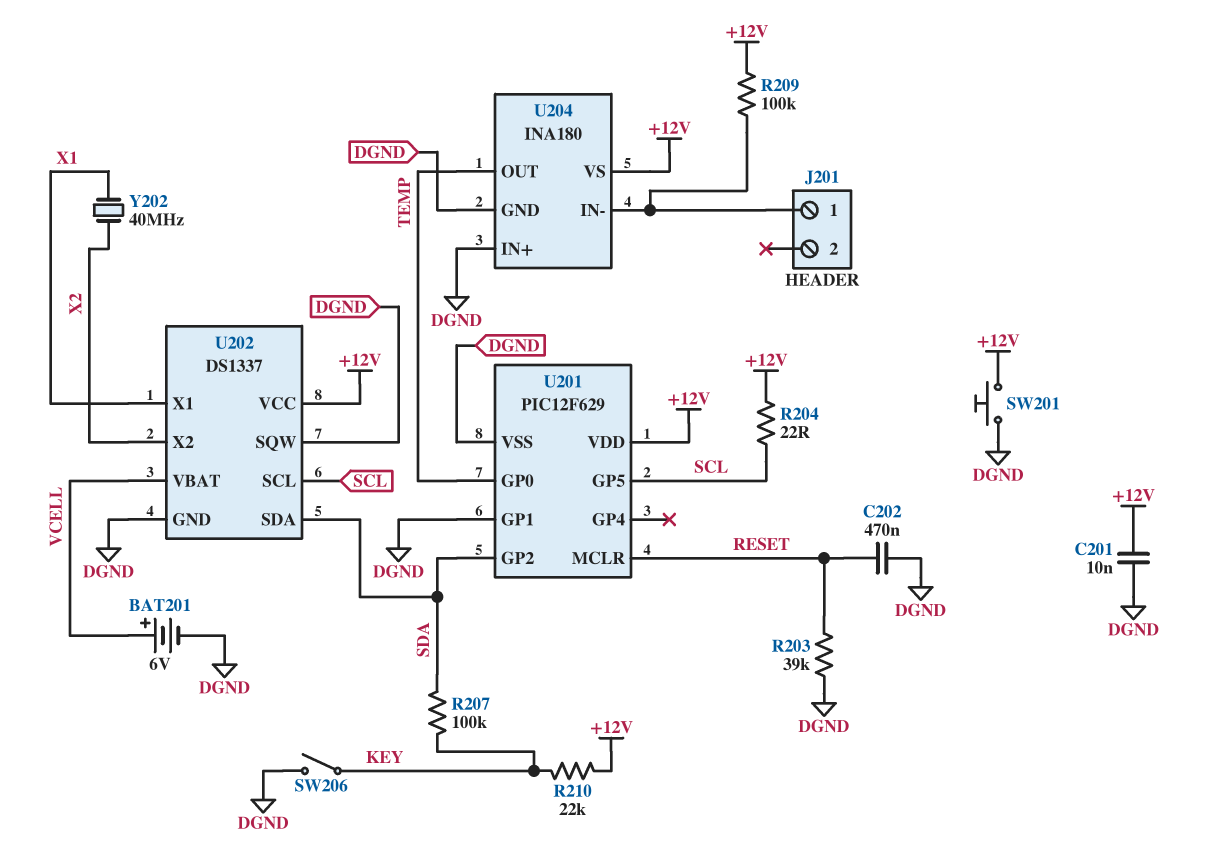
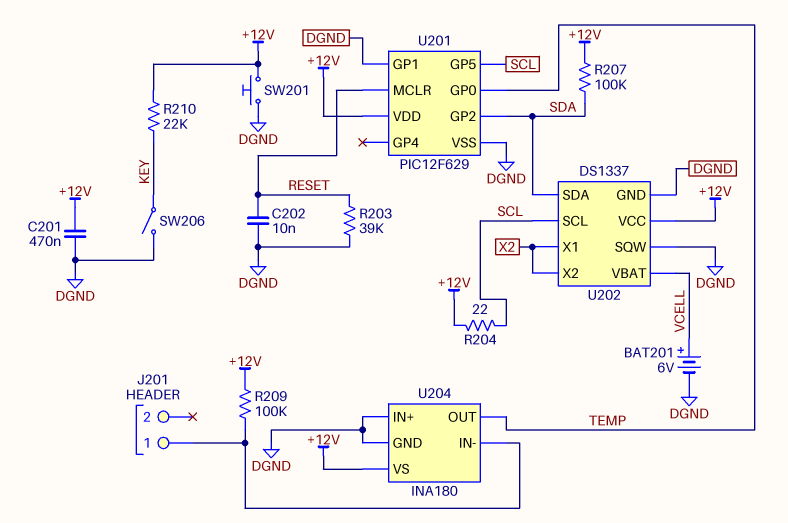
C201: 10nF (+12V, DGND) -> 470nF (+12V, DGND)
C202: 470nF (DGND, RESET) -> 10nF (DGND, RESET)
R207: 100k (KEY, SDA) -> 100k (+12V, SDA)
U202 pin X1: X1 -> X2
Y202: 40MHz (X1, X2) -> none

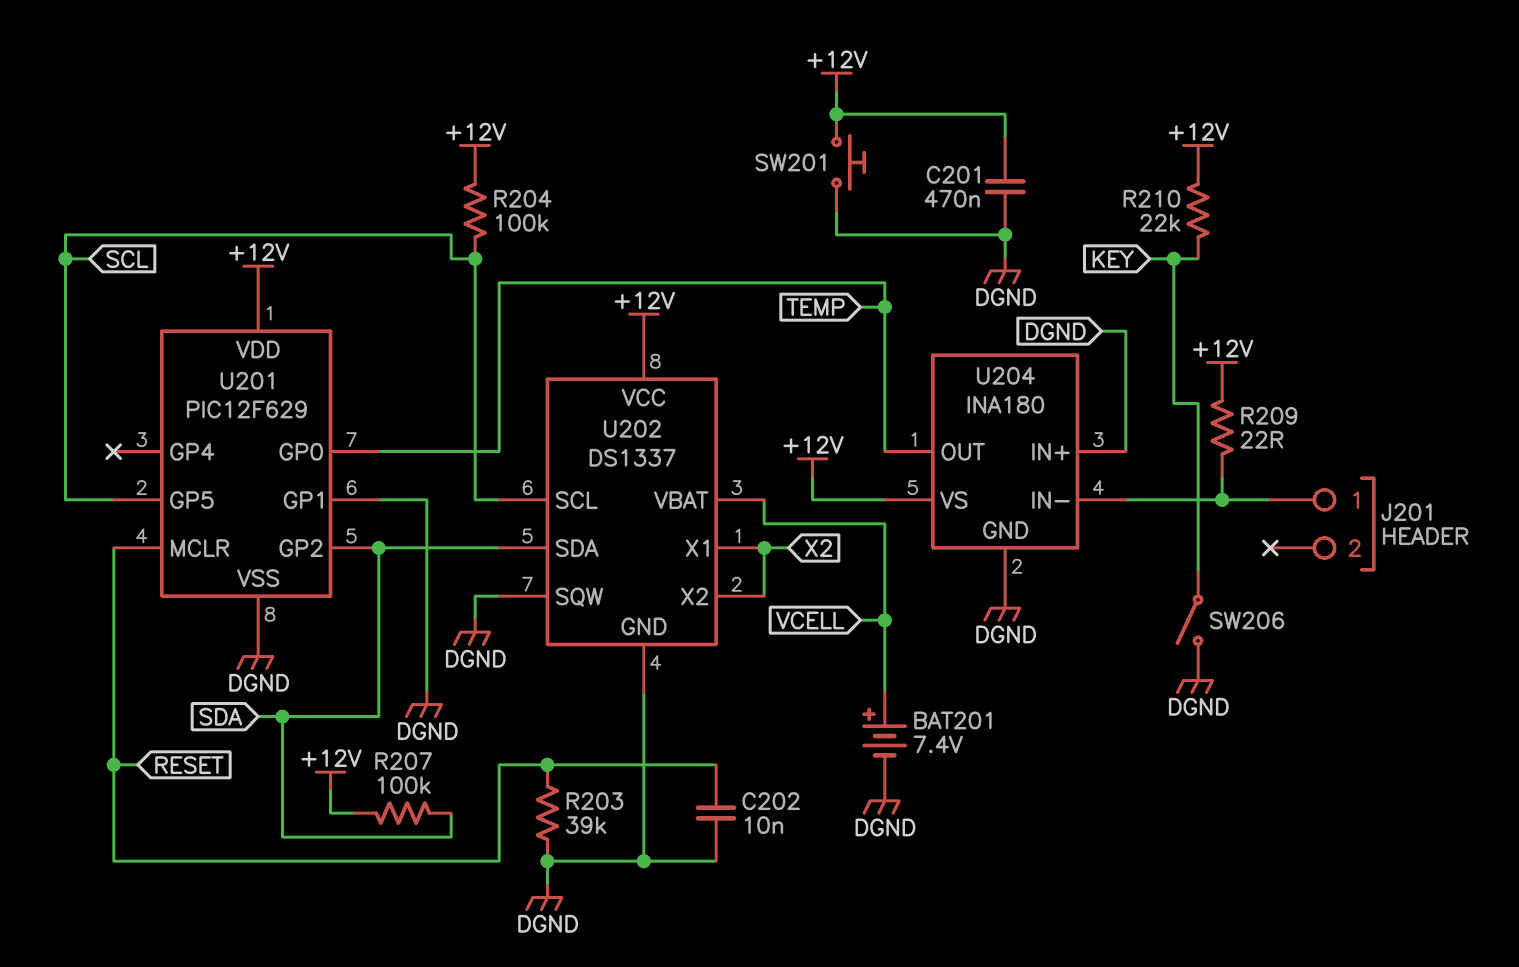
BAT201: 6V (plus VCELL, minus DGND) -> 7.4V (plus VCELL, minus DGND)
R204: 22 (+12V, SCL) -> 100k (+12V, SCL)
R209: 100k (+12V, J201/1) -> 22 (+12V, J201/1)

